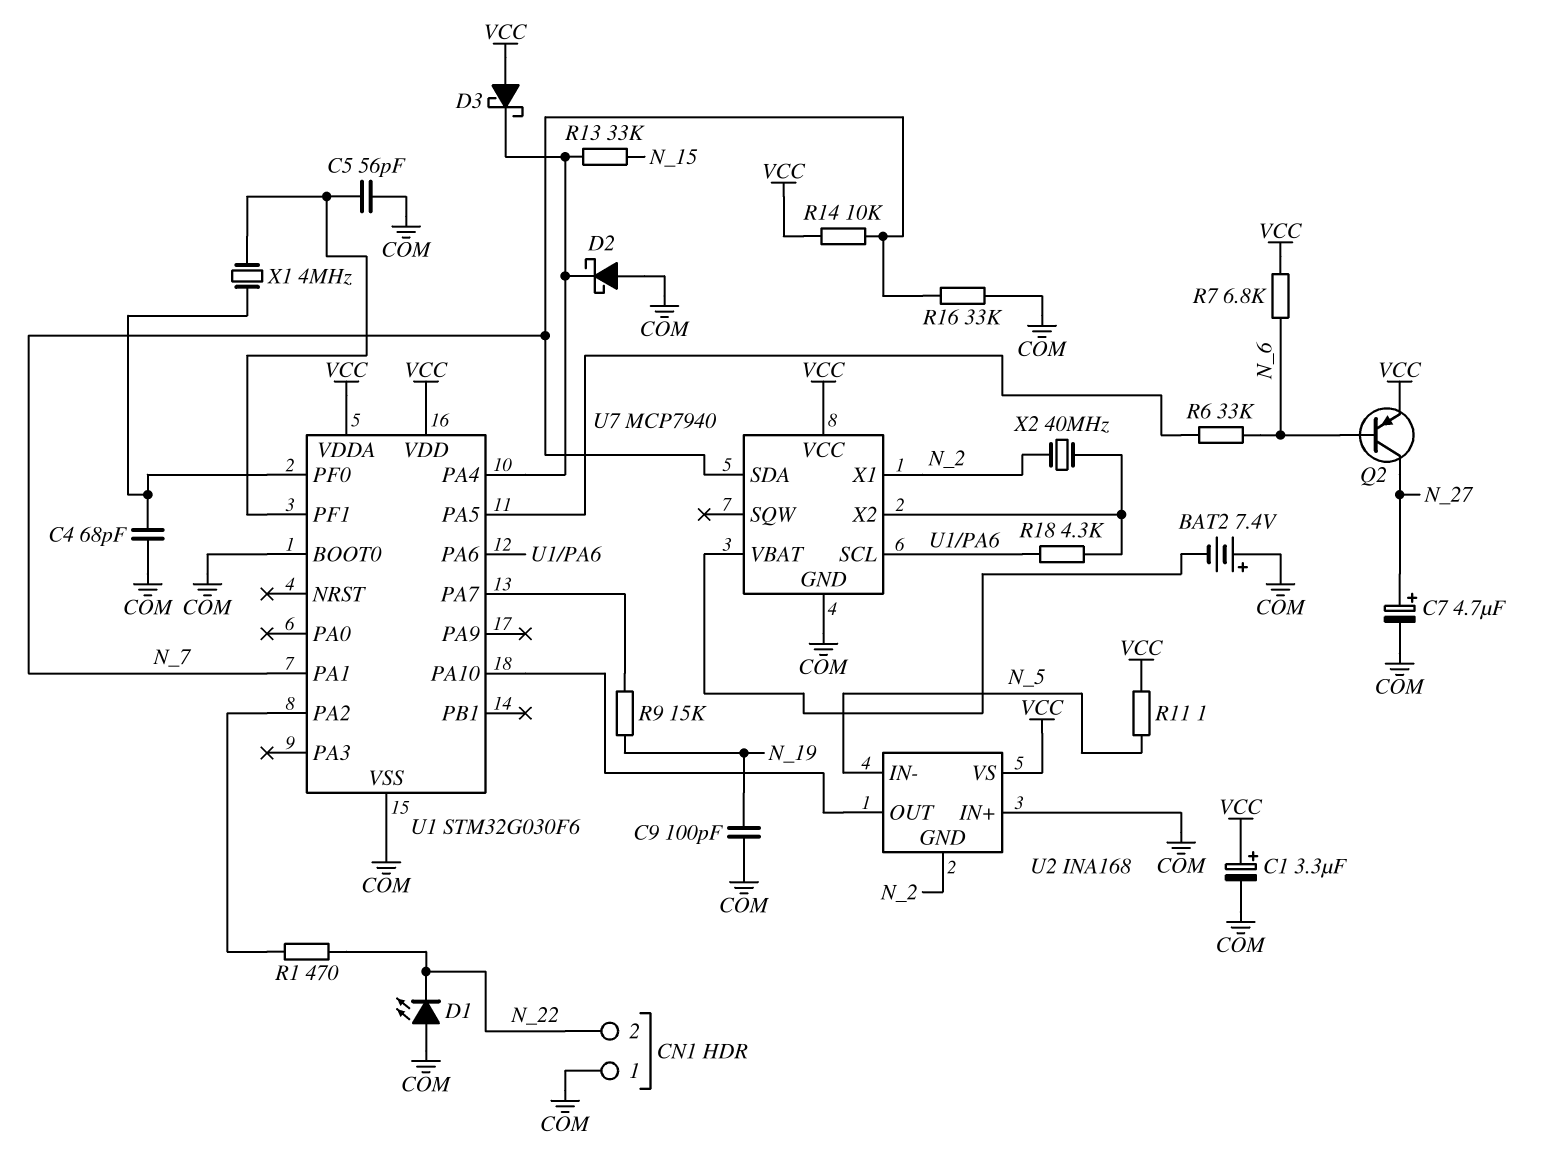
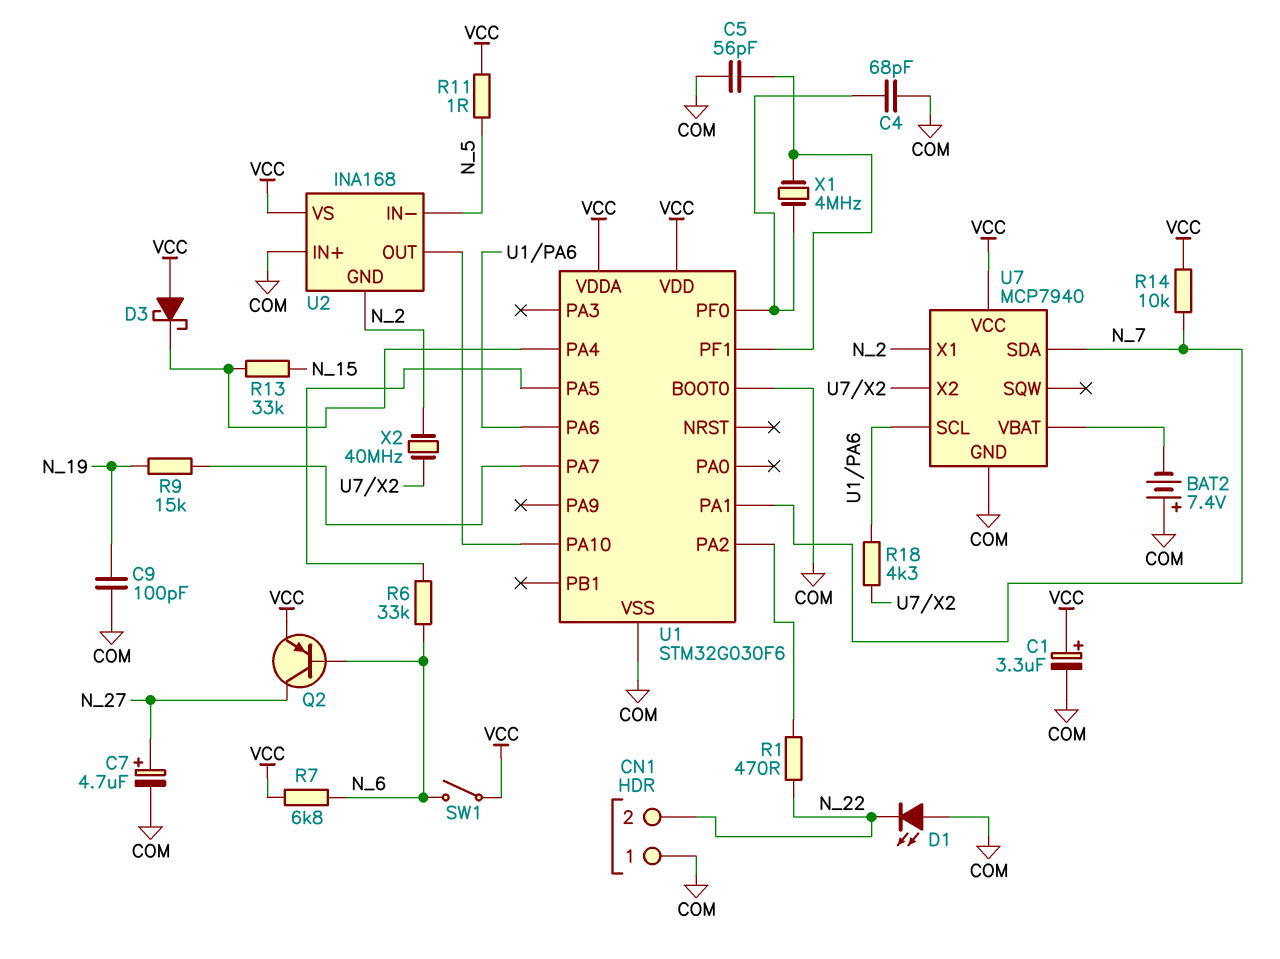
D2: schottky (A COM, K U1/PA4) -> none
R16: 33k (COM, N_7) -> none
SW1: none -> switch (N_6, VCC)

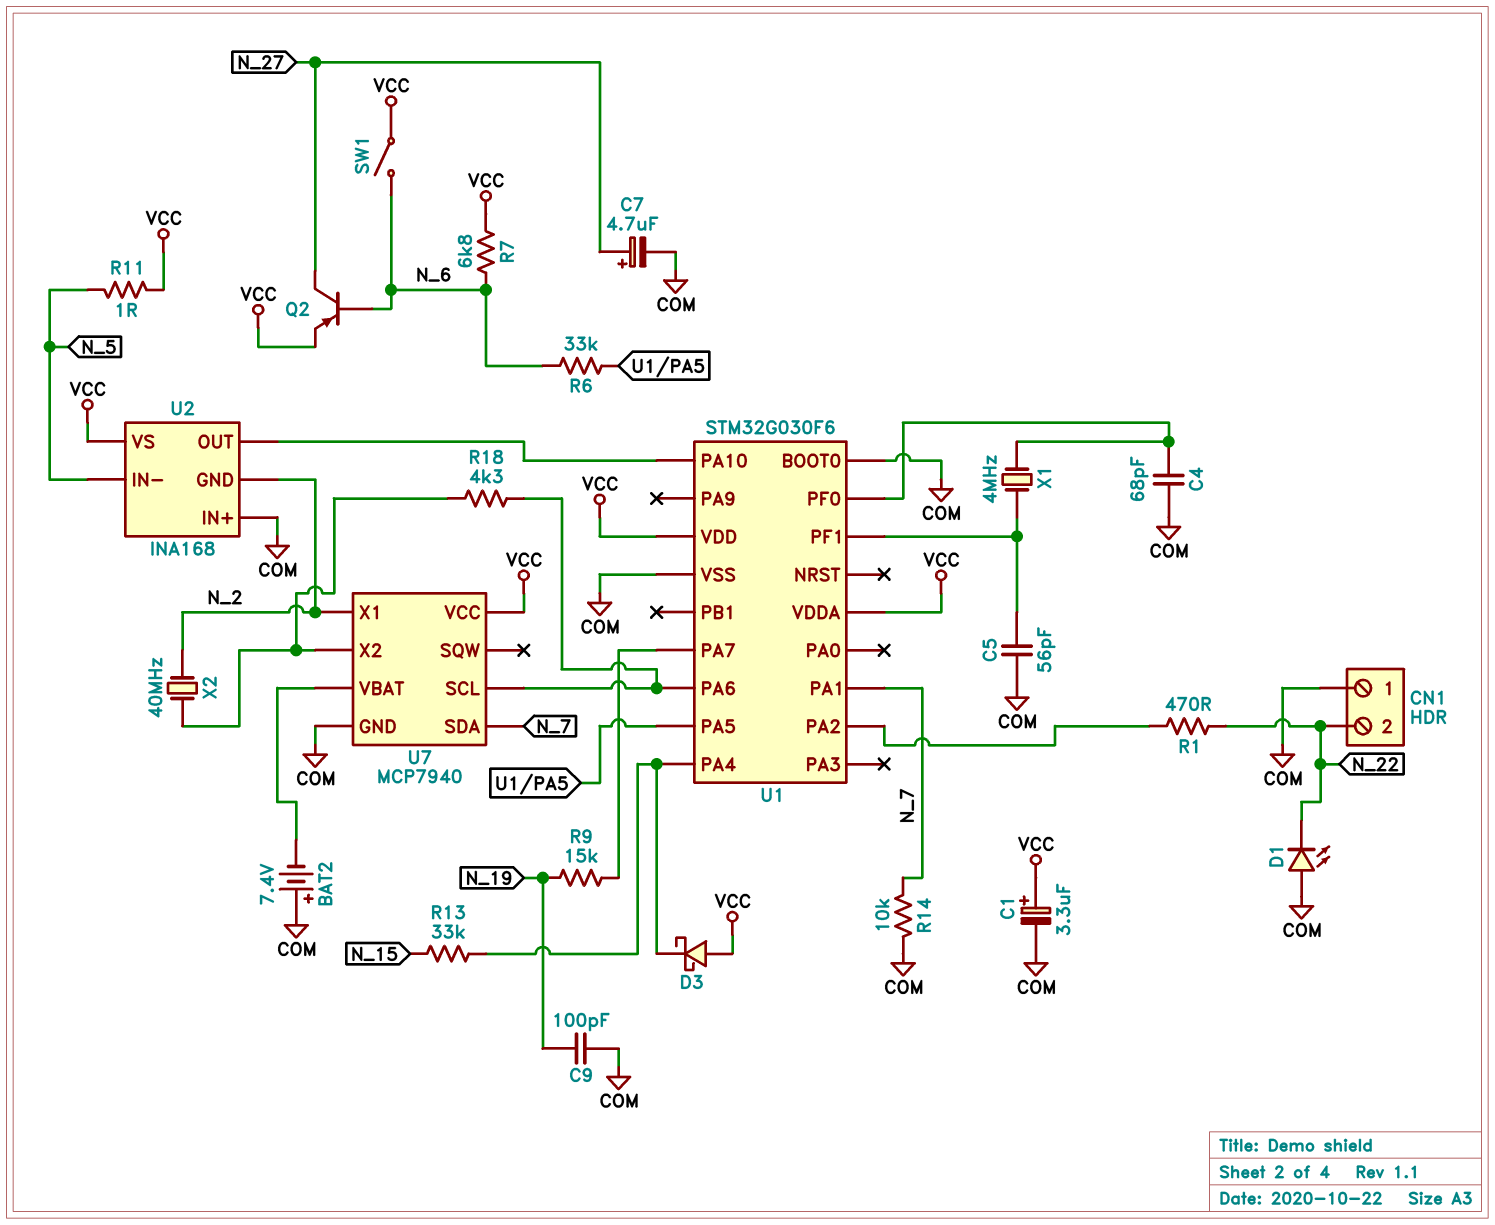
R14: 10k (N_7, VCC) -> 10k (COM, N_7)

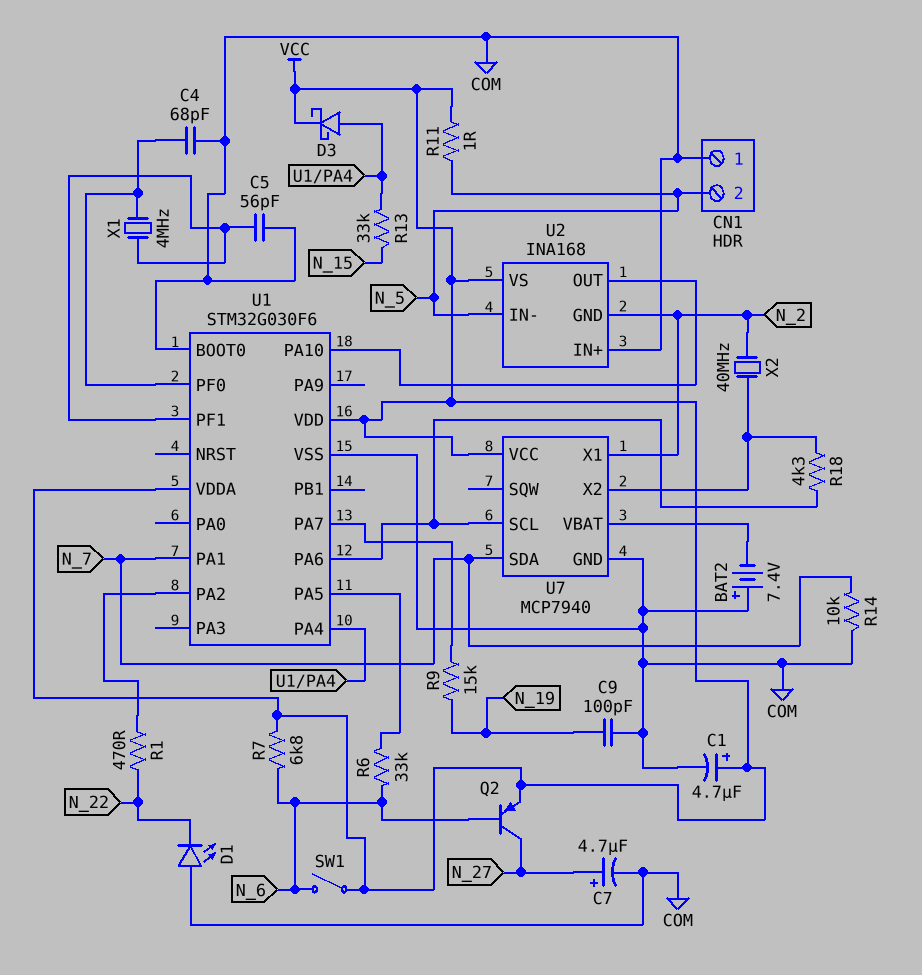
C1: 3.3uF (plus VCC, minus COM) -> 4.7uF (plus VCC, minus COM)
CN1 pin 2: N_22 -> N_5
D3: schottky (A VCC, K U1/PA4) -> schottky (A U1/PA4, K VCC)

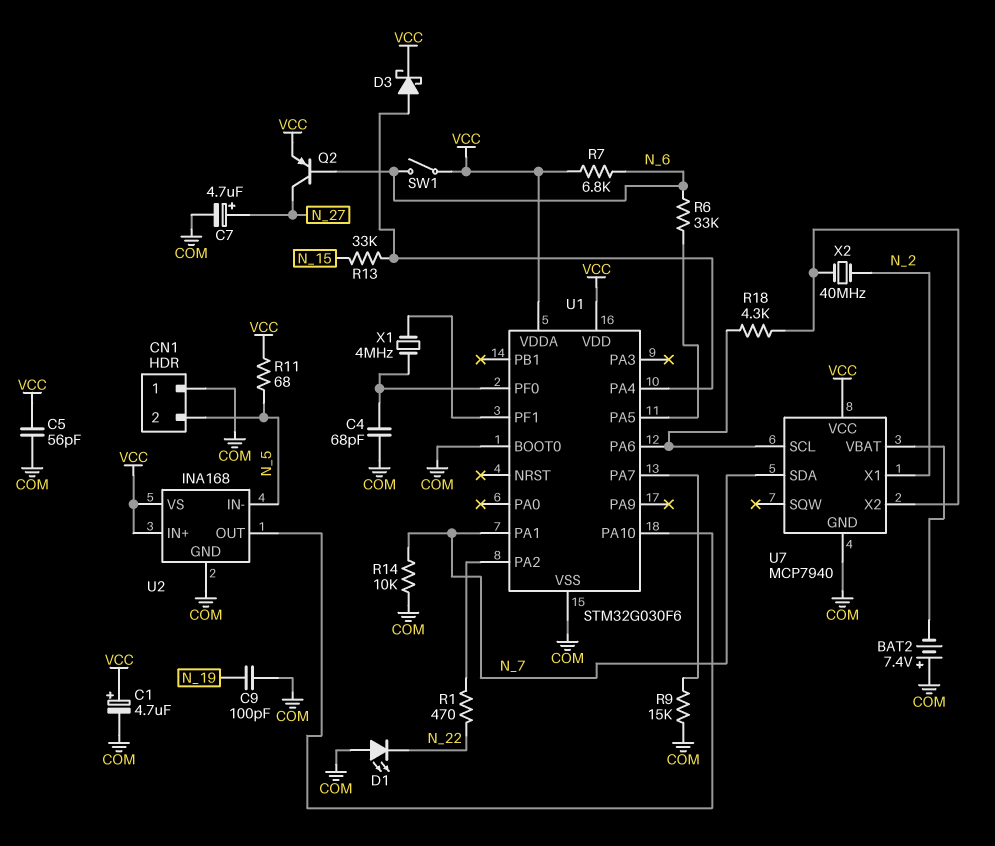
C5: 56pF (COM, U1/PF1) -> 56pF (COM, VCC)
R9: 15k (N_19, U1/PA7) -> 15k (COM, U1/PA7)
R11: 1 (N_5, VCC) -> 68 (N_5, VCC)
U2 pin GND: N_2 -> COM
U2 pin IN+: COM -> VCC

